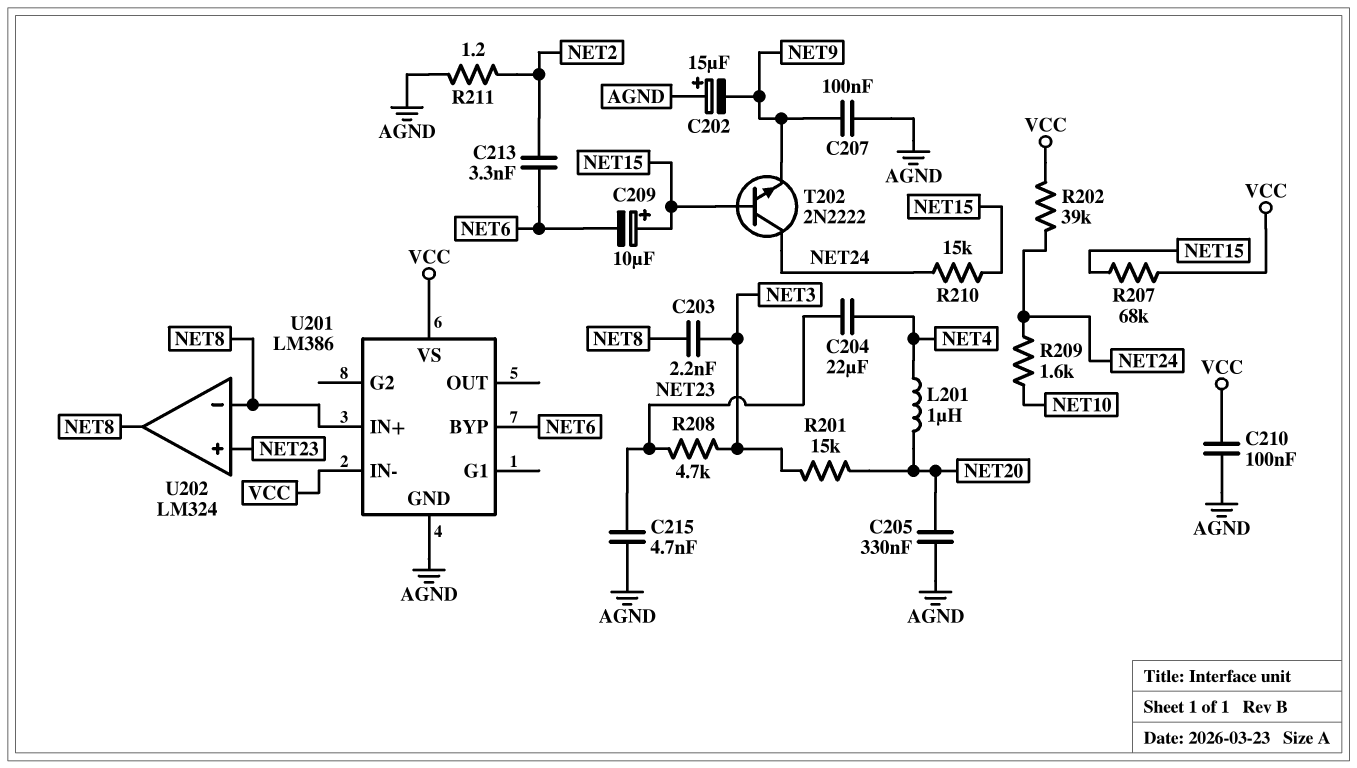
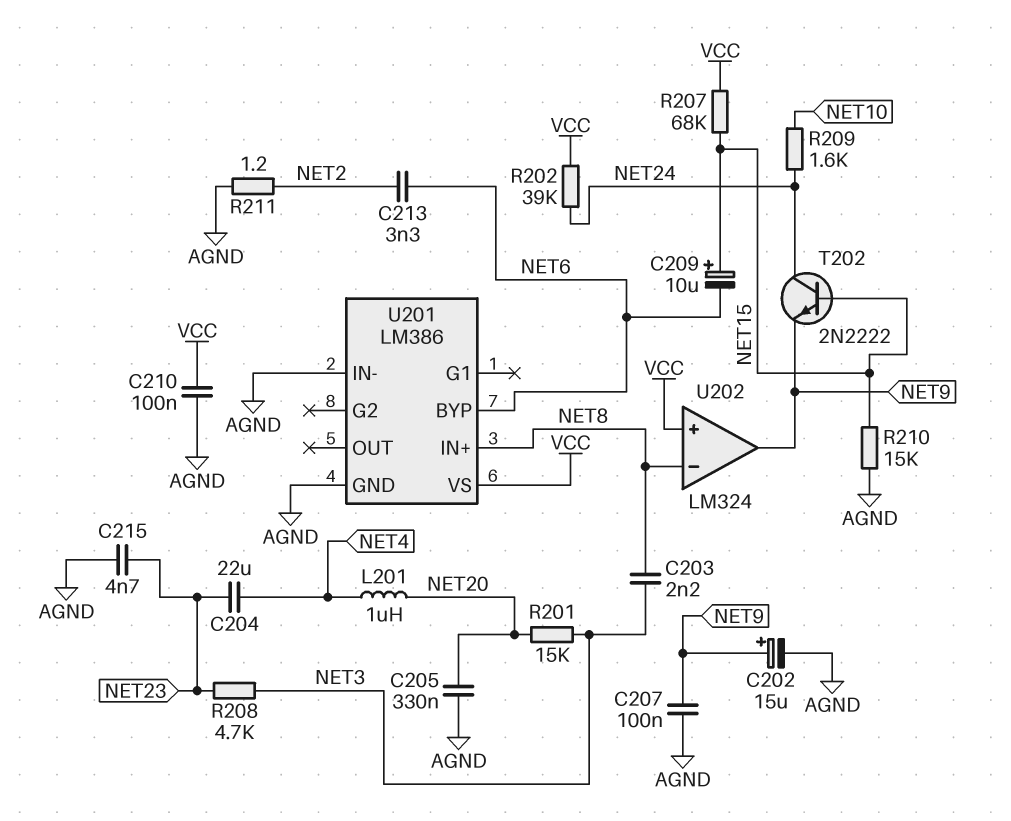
C202: 15uF (plus AGND, minus NET9) -> 15uF (plus NET9, minus AGND)
R210: 15k (NET15, NET24) -> 15k (AGND, NET15)
U201 pin IN-: VCC -> AGND
U202 pin in+: NET23 -> VCC
U202 pin out: NET8 -> NET9

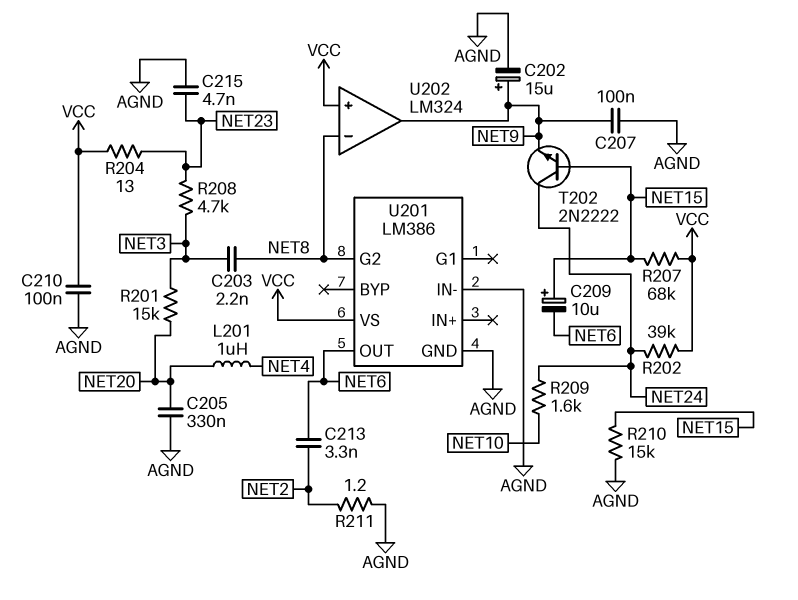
C204: 22uF (NET4, NET23) -> none
R204: none -> 13 (NET23, VCC)
U201 pin BYP: NET6 -> none
U201 pin G2: none -> NET8
U201 pin IN+: NET8 -> none
U201 pin OUT: none -> NET6

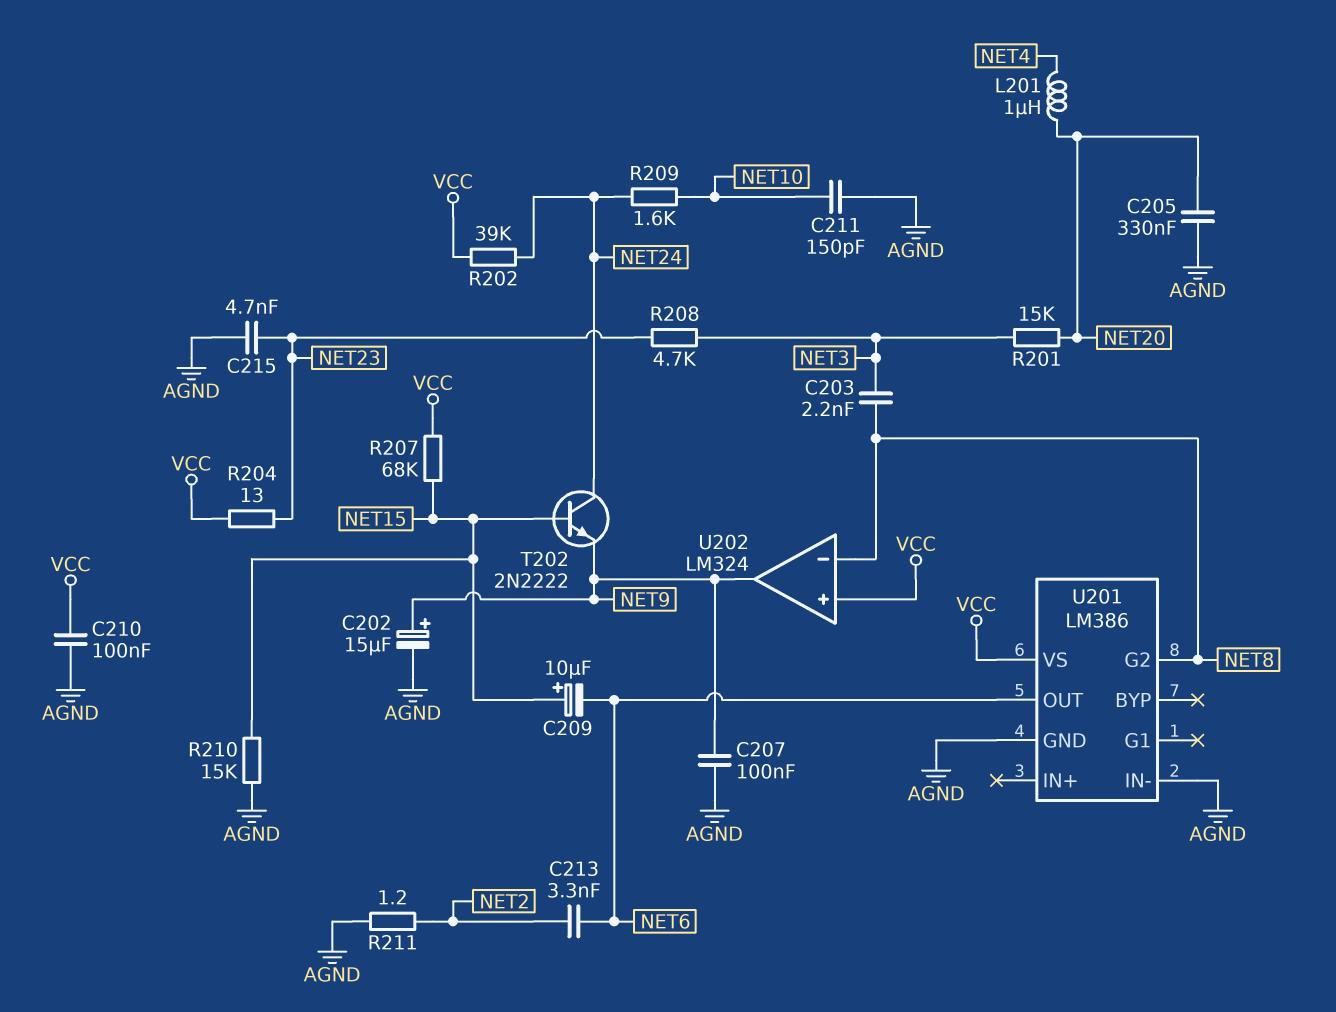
C211: none -> 150pF (AGND, NET10)

